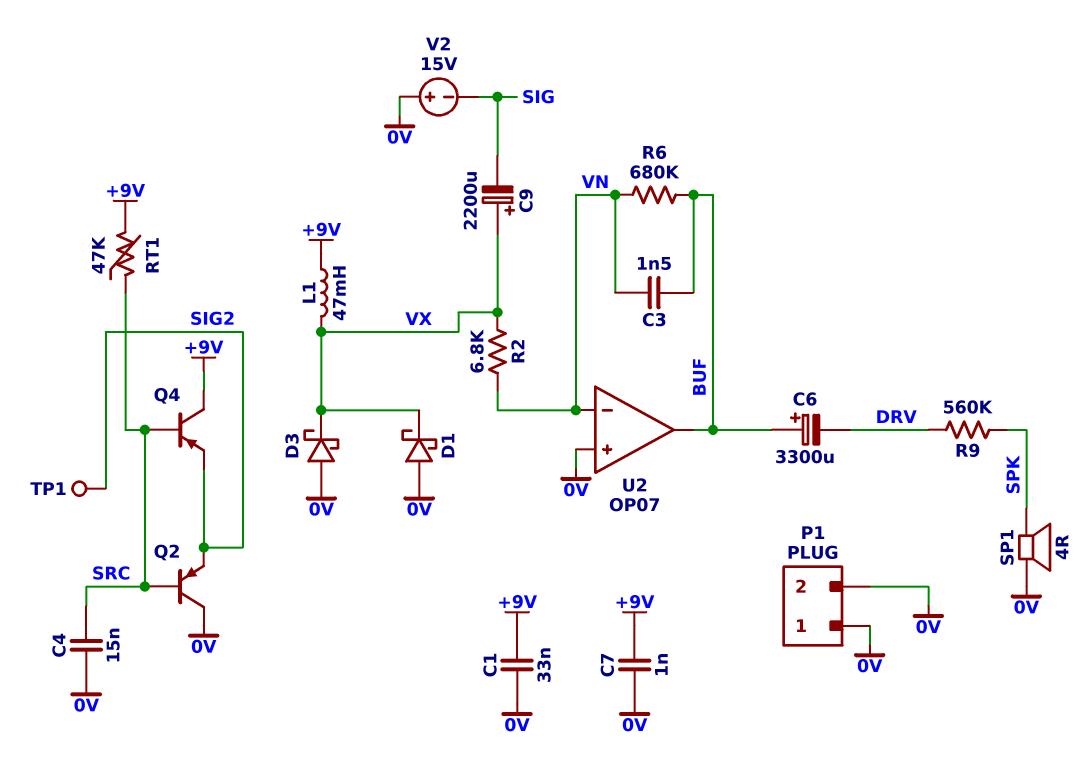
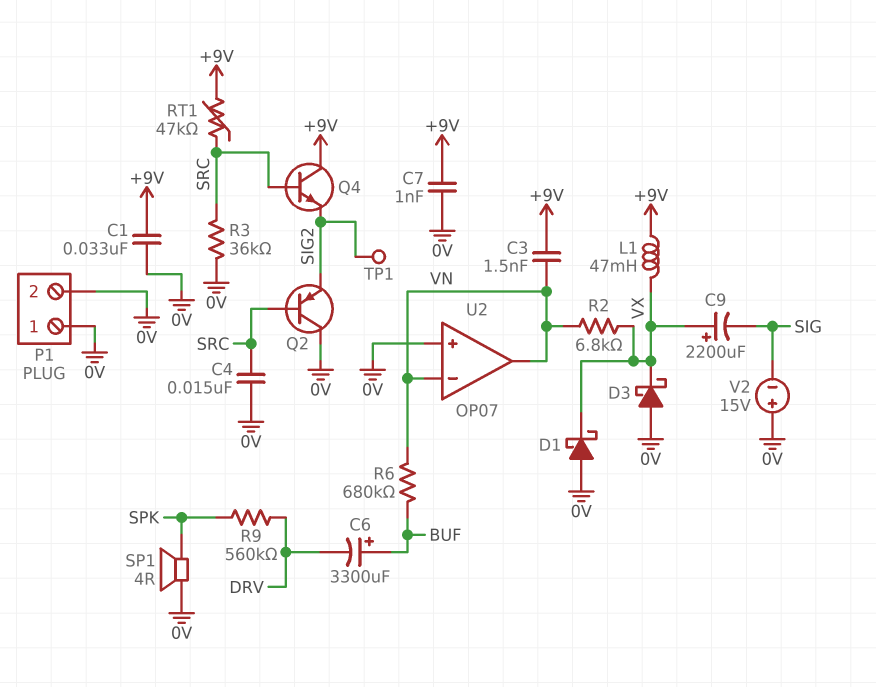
C3: 1.5nF (BUF, VN) -> 1.5nF (+9V, VN)
Q4: PNP (B SRC, C +9V, E SIG2) -> NPN (B SRC, C +9V, E SIG2)
R3: none -> 36k (0V, SRC)
U2 pin out: BUF -> VN

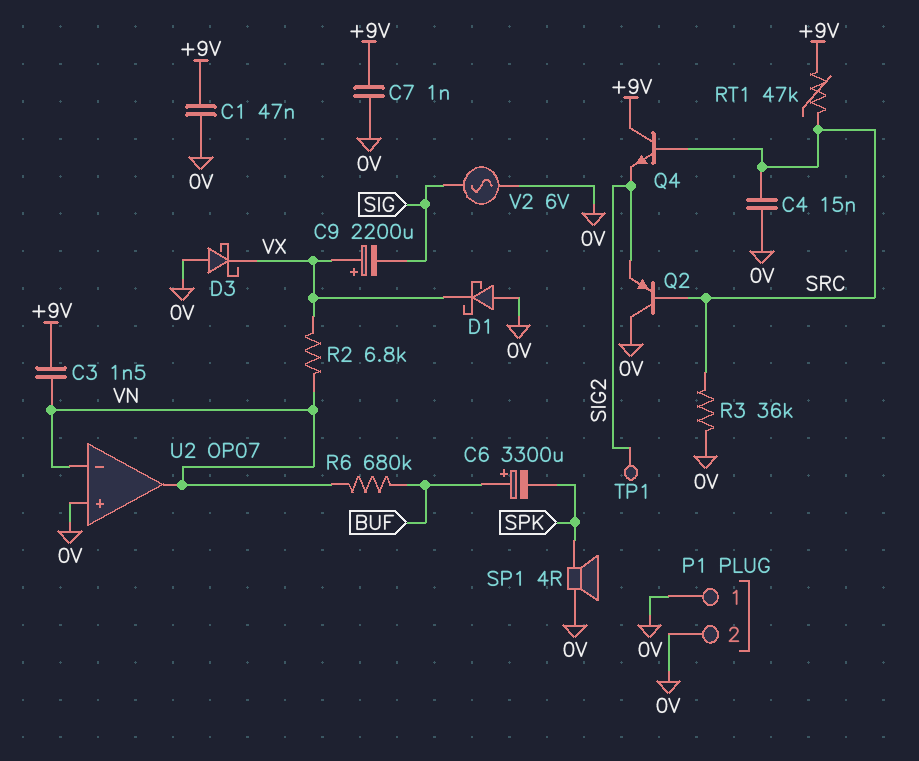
C1: 33nF (+9V, 0V) -> 47nF (+9V, 0V)
C6: 3300uF (plus BUF, minus DRV) -> 3300uF (plus BUF, minus SPK)
L1: 47mH (+9V, VX) -> none
R9: 560k (DRV, SPK) -> none
V2: 15V (plus 0V, minus SIG) -> AC 6V (0V, SIG)

